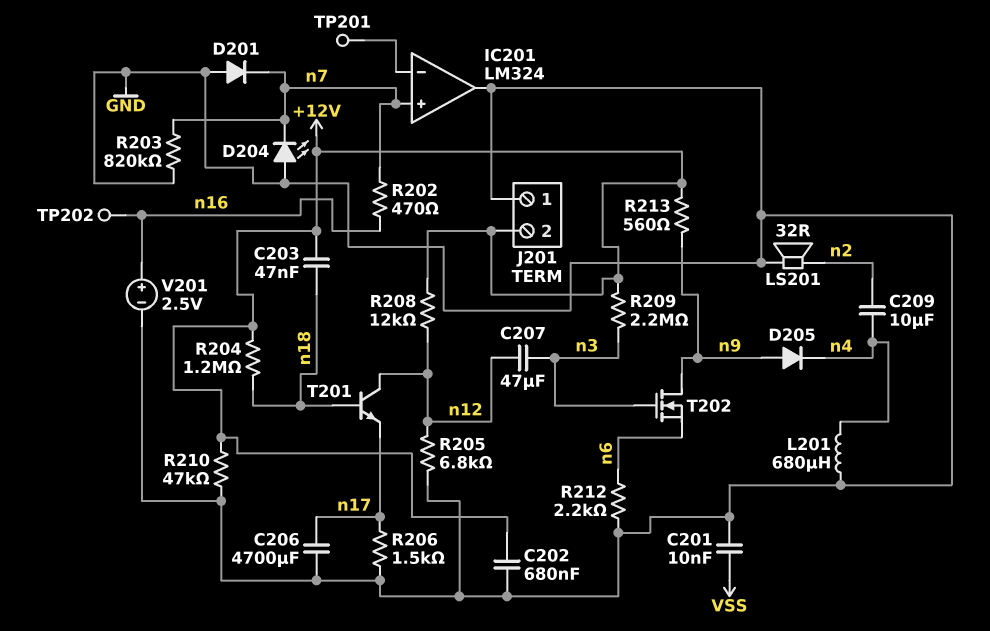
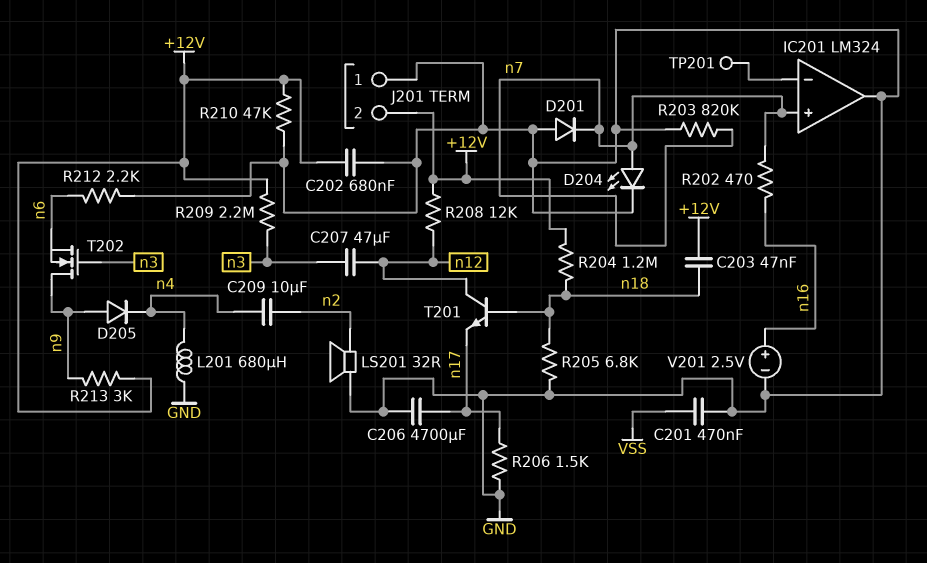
C201: 10nF (GND, VSS) -> 470nF (GND, VSS)
D204: LED (A GND, K n7) -> LED (A n7, K GND)
R205: 6.8k (GND, n12) -> 6.8k (GND, n18)
R213: 560 (+12V, n9) -> 3k (+12V, n9)
TP202: test point (n16) -> none

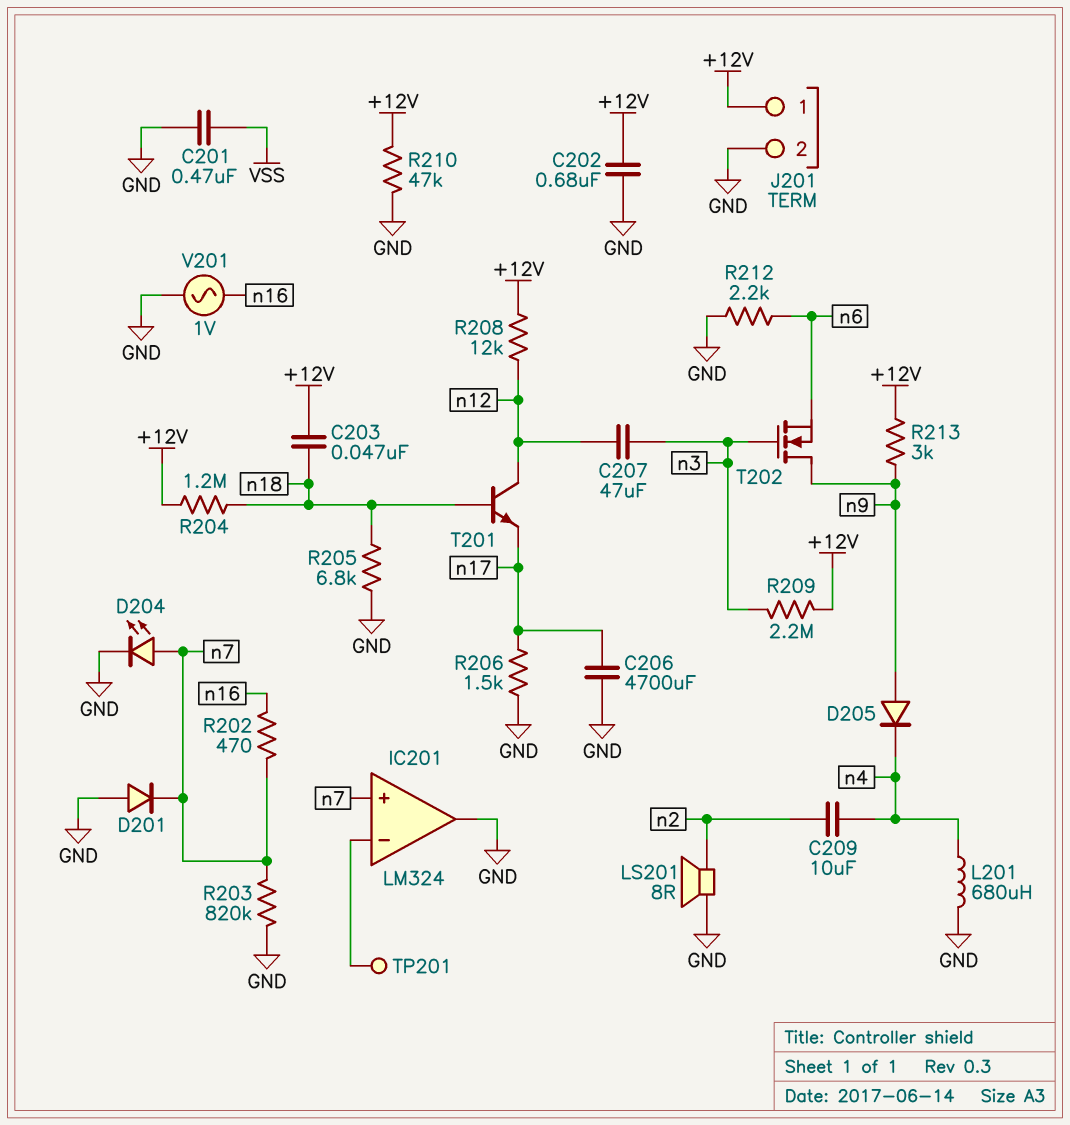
J201 pin 1: GND -> +12V
J201 pin 2: +12V -> GND
LS201: speaker 32R (GND, n2) -> speaker 8R (GND, n2)
V201: 2.5V (plus n16, minus GND) -> AC 1V (GND, n16)

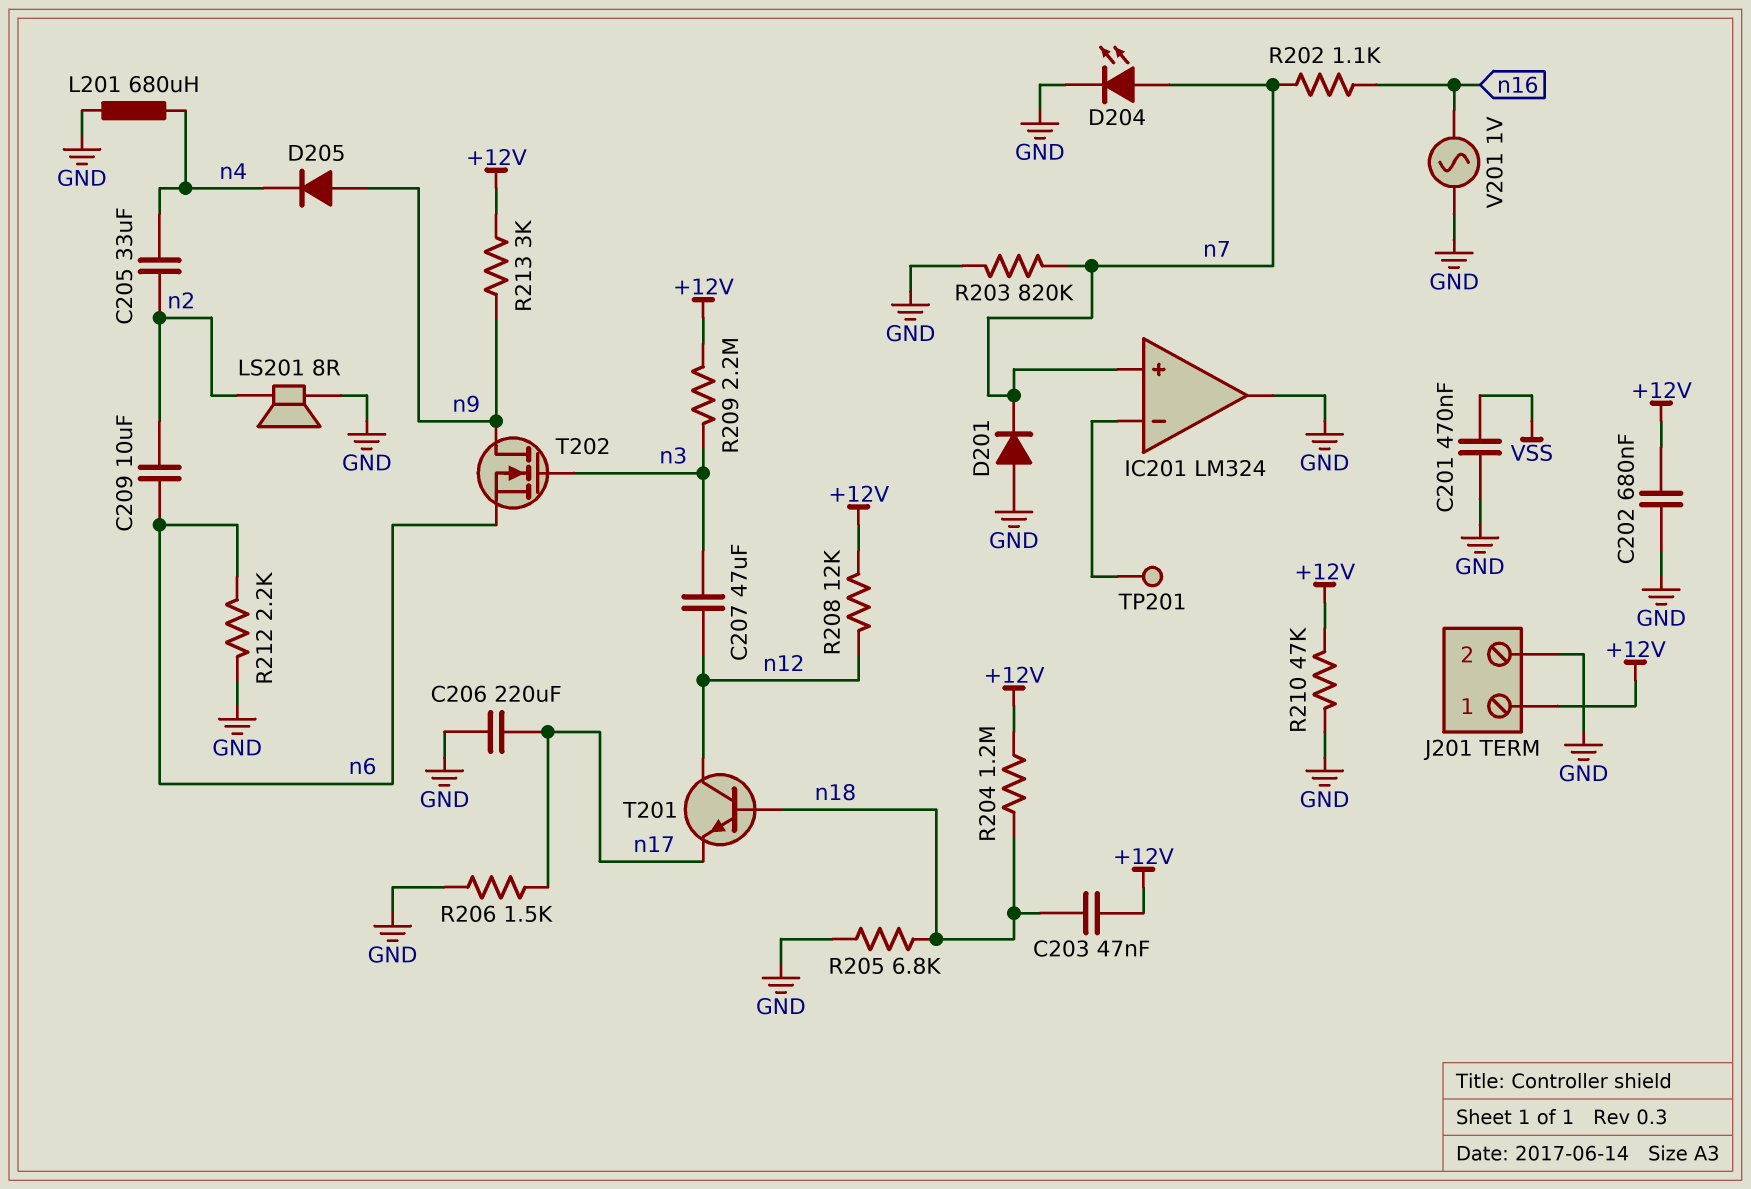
C205: none -> 33uF (n2, n4)
C206: 4700uF (GND, n17) -> 220uF (GND, n17)
C209: 10uF (n2, n4) -> 10uF (n2, n6)
R202: 470 (n7, n16) -> 1.1k (n7, n16)

